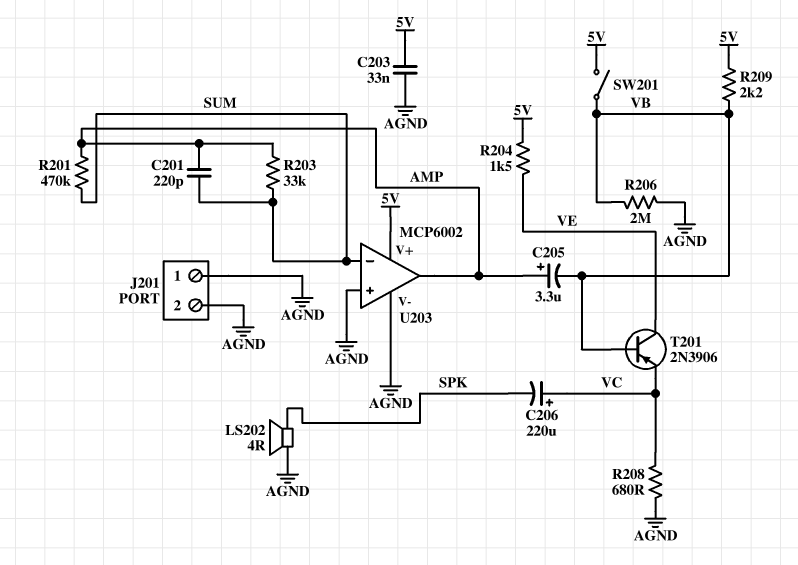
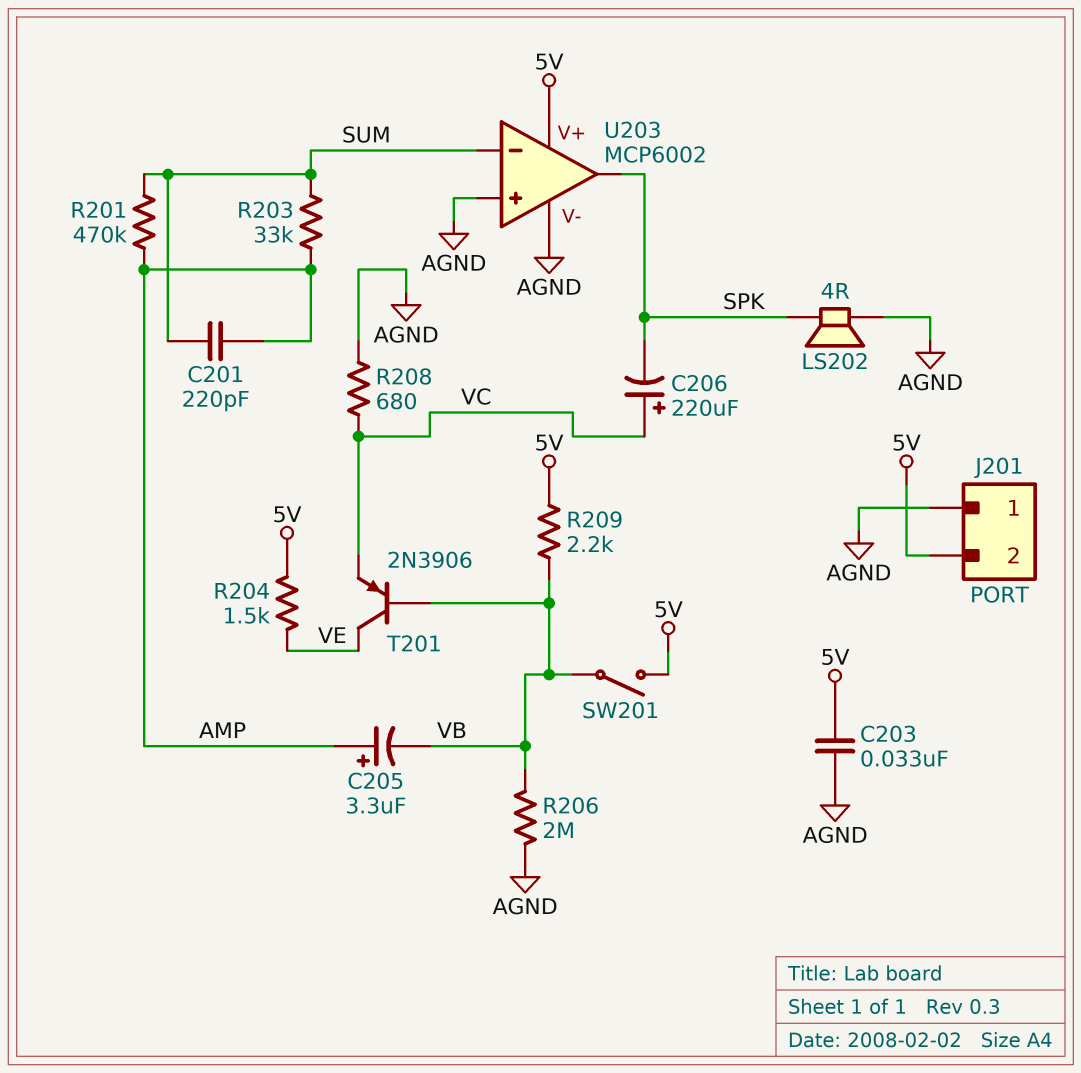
J201 pin 2: AGND -> 5V
U203 pin out: AMP -> SPK

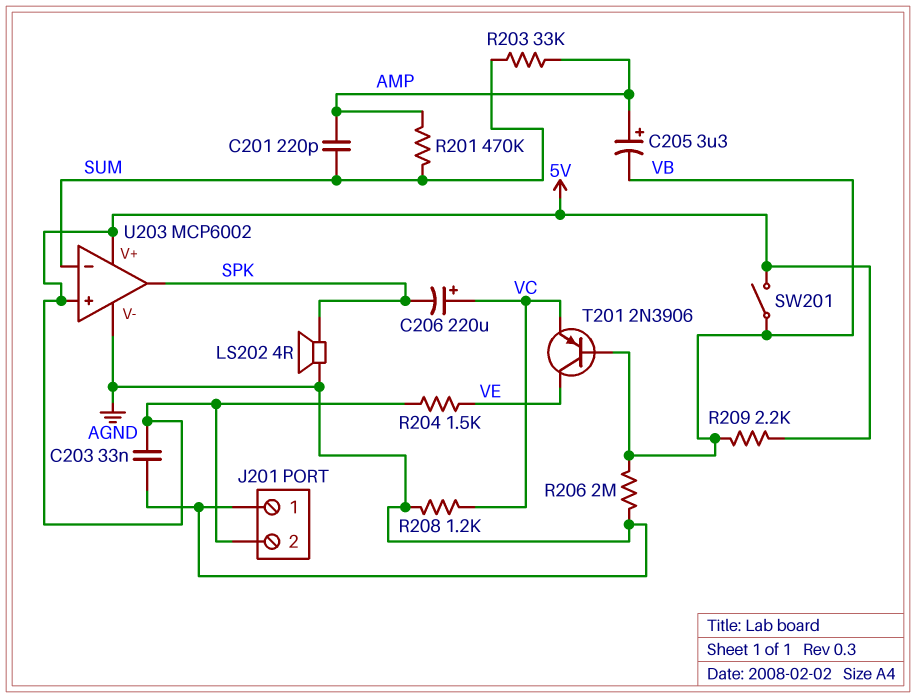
R208: 680 (AGND, VC) -> 1.2k (AGND, VC)
U203 pin in+: AGND -> 5V

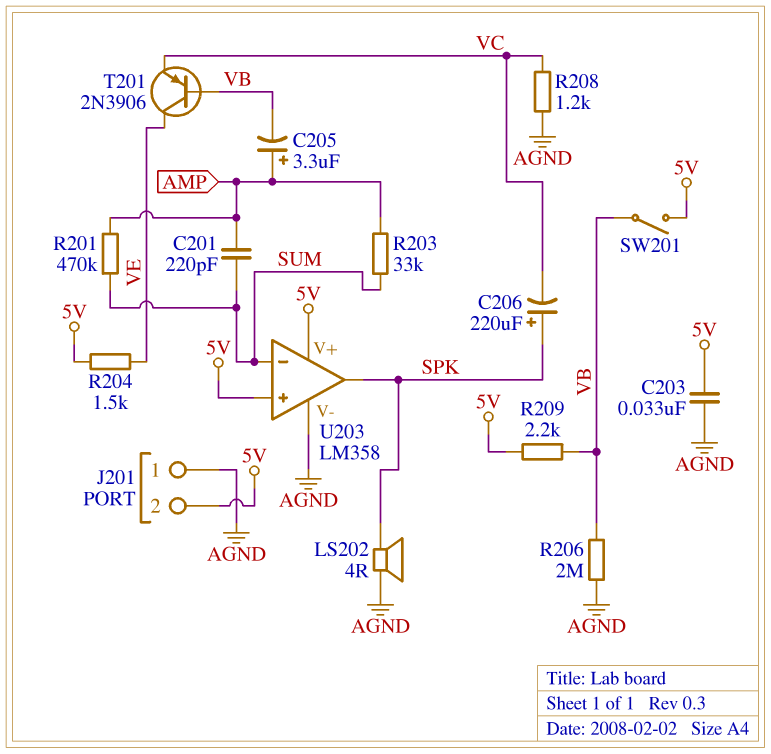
C206: 220uF (plus VC, minus SPK) -> 220uF (plus SPK, minus VC)
U203: MCP6002 -> LM358

